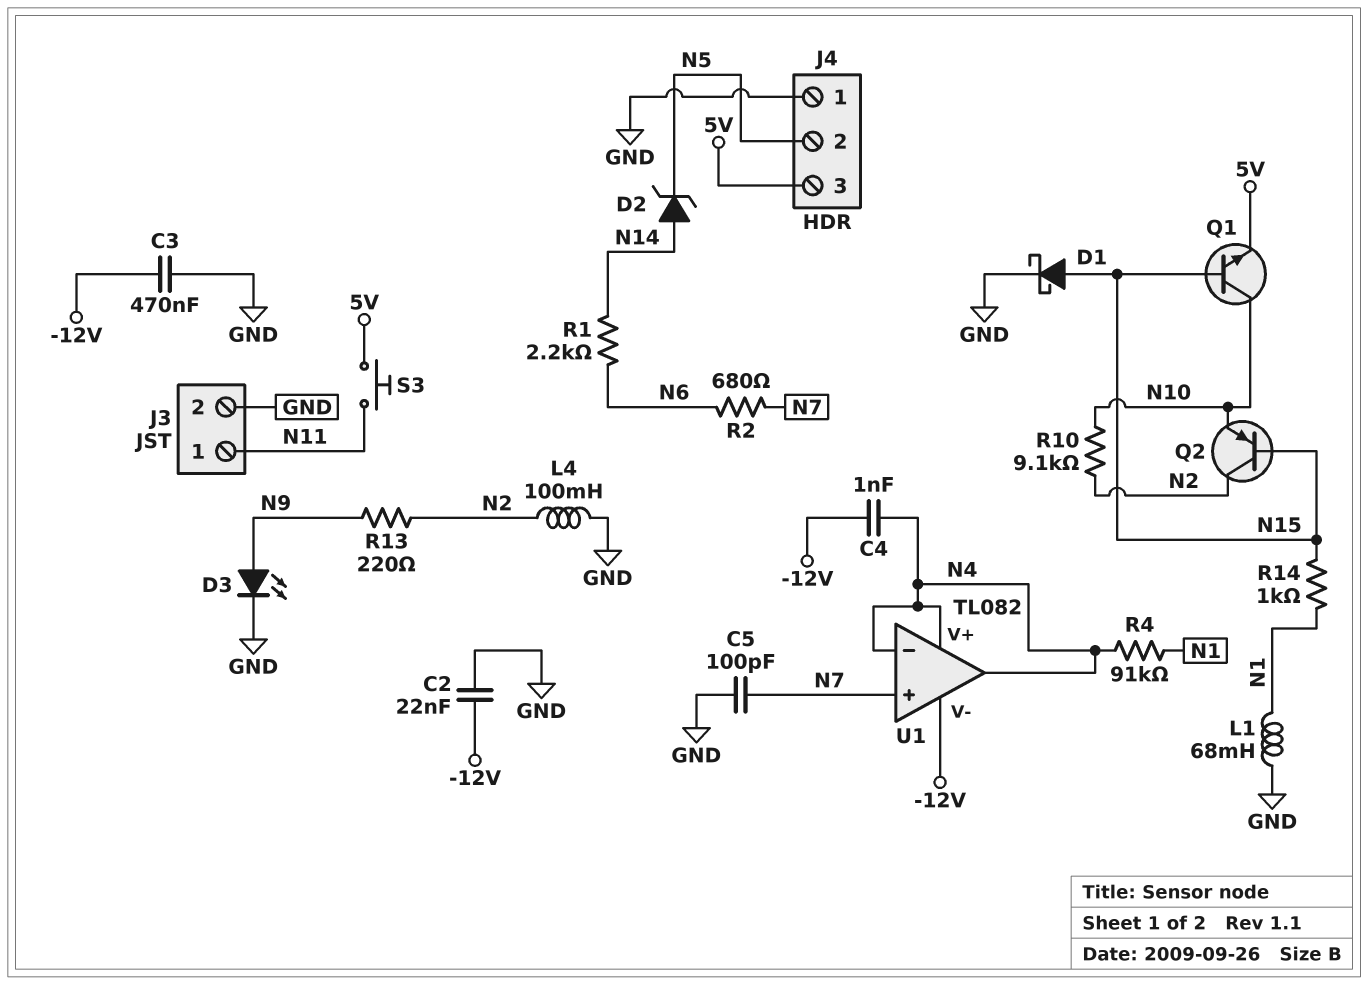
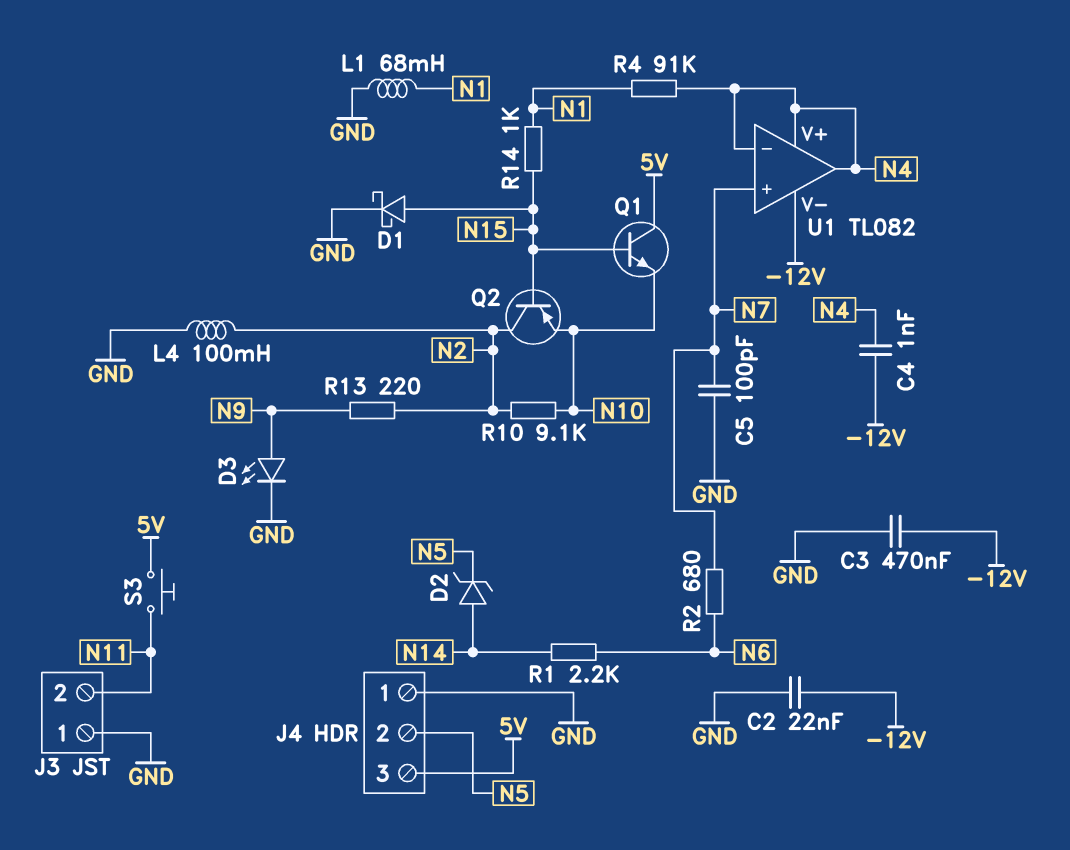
J3 pin 1: N11 -> GND
J3 pin 2: GND -> N11
Q1: NPN (B N15, C N10, E 5V) -> NPN (B N15, C 5V, E N10)

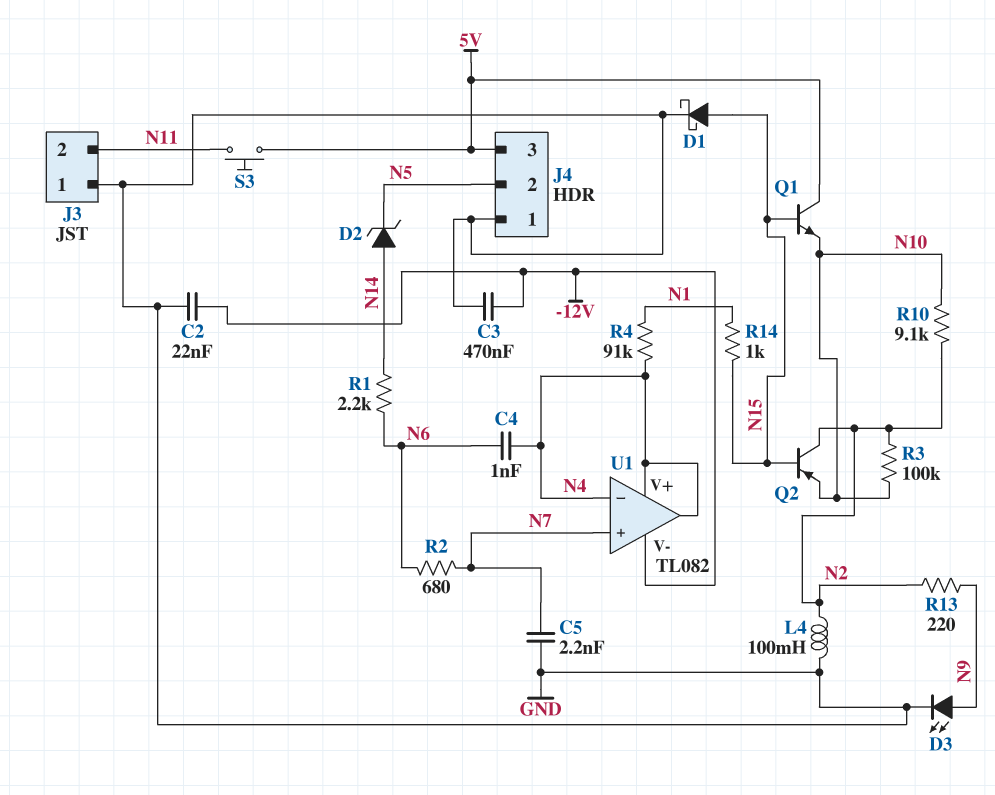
C4: 1nF (-12V, N4) -> 1nF (N4, N6)
C5: 100pF (GND, N7) -> 2.2nF (GND, N7)
L1: 68mH (GND, N1) -> none
R3: none -> 100k (N2, N10)

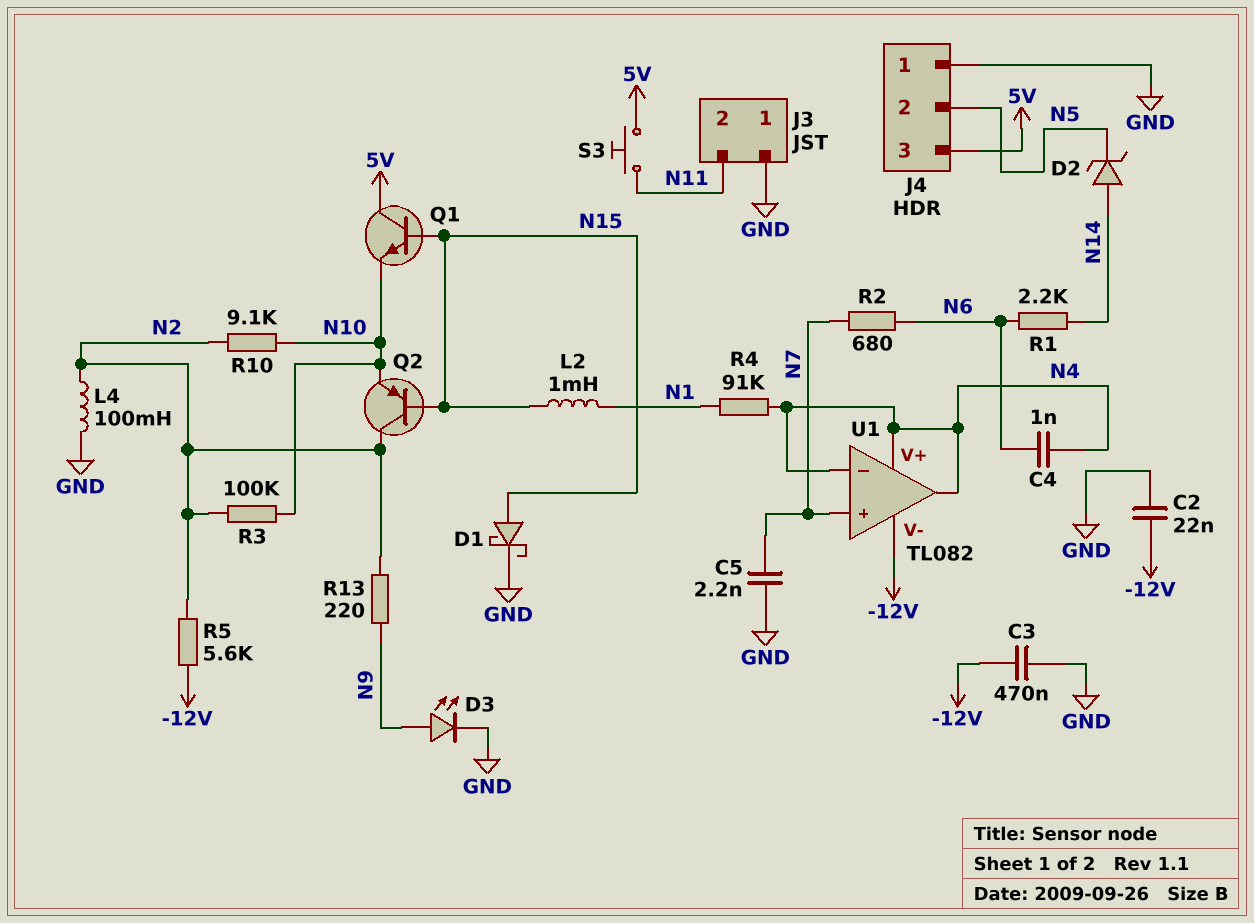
L2: none -> 1mH (N1, N15)
R5: none -> 5.6k (-12V, N2)
R14: 1k (N1, N15) -> none

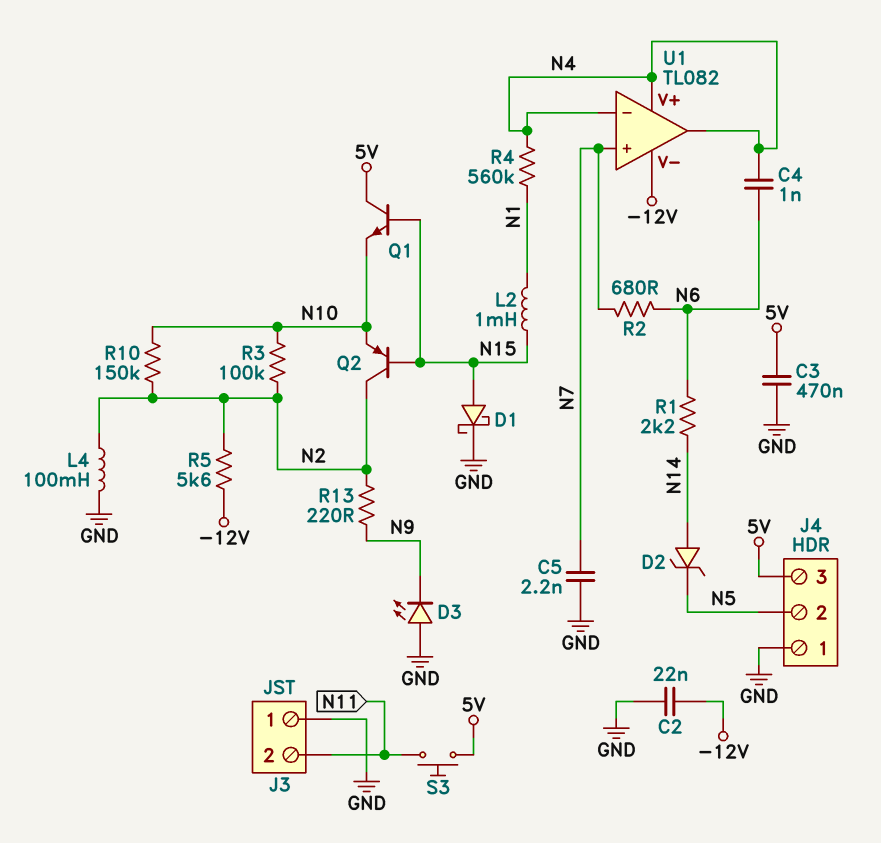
C3: 470nF (-12V, GND) -> 470nF (5V, GND)
D3: LED (A N9, K GND) -> LED (A GND, K N9)
R4: 91k (N1, N4) -> 560k (N1, N4)
R10: 9.1k (N2, N10) -> 150k (N2, N10)

